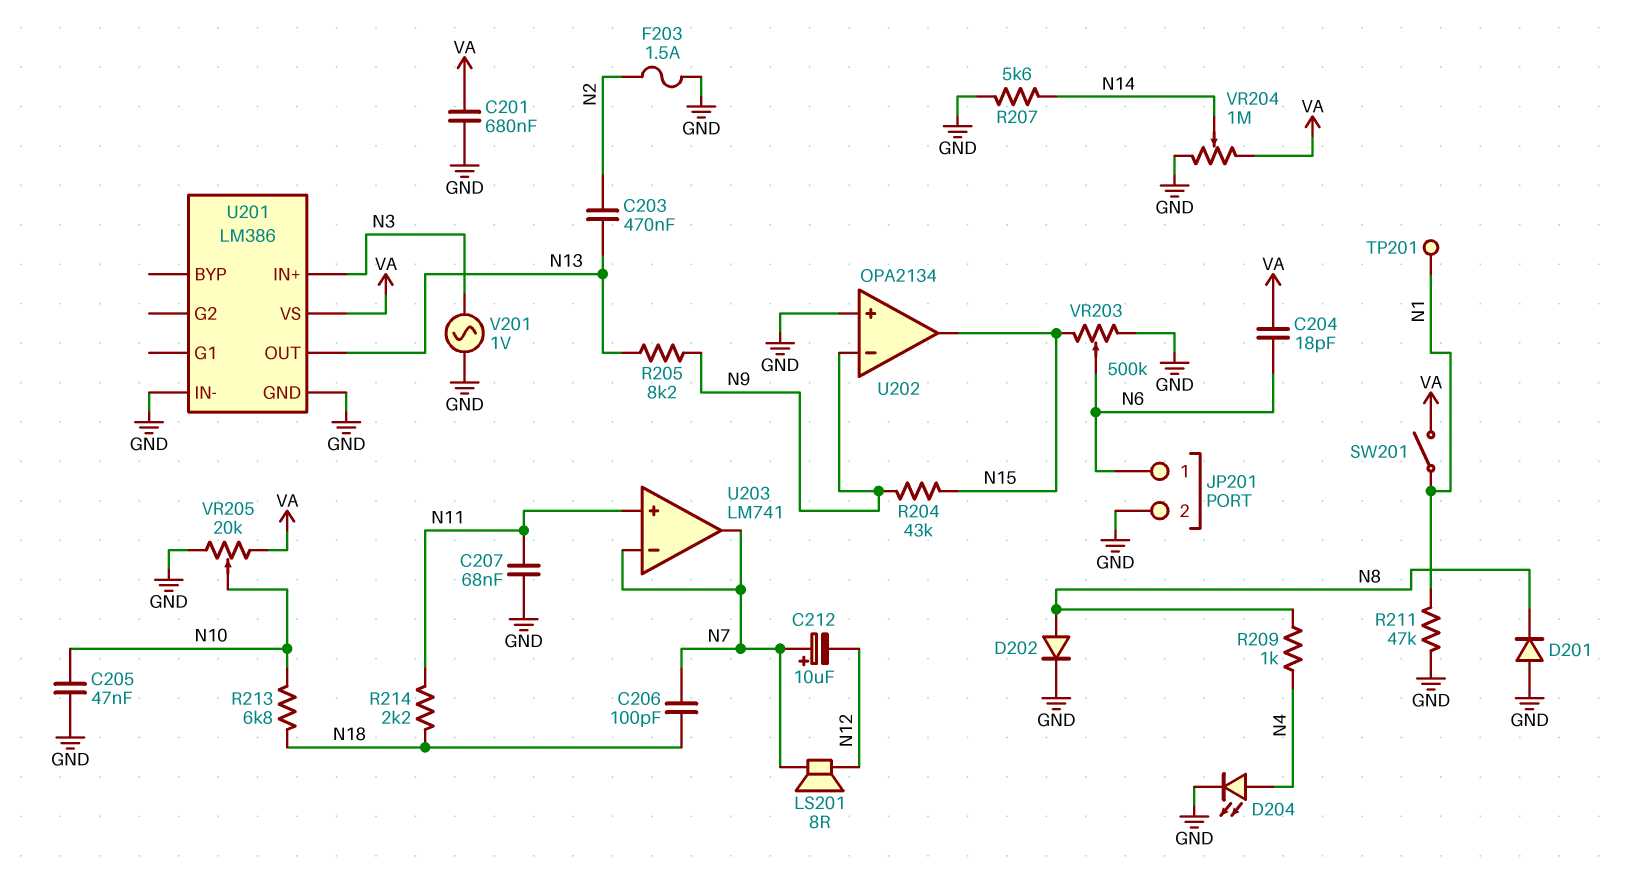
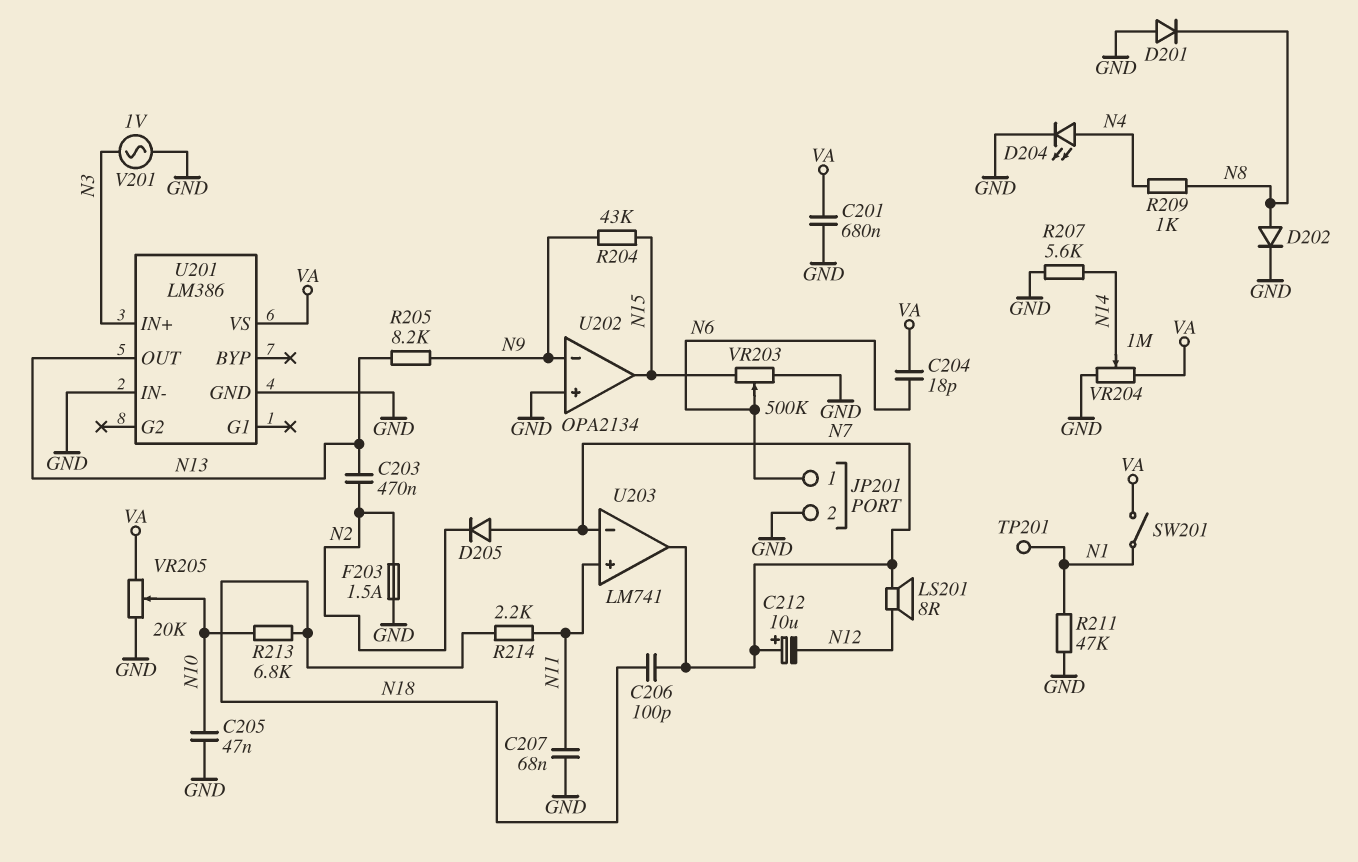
D205: none -> diode (A N7, K N2)

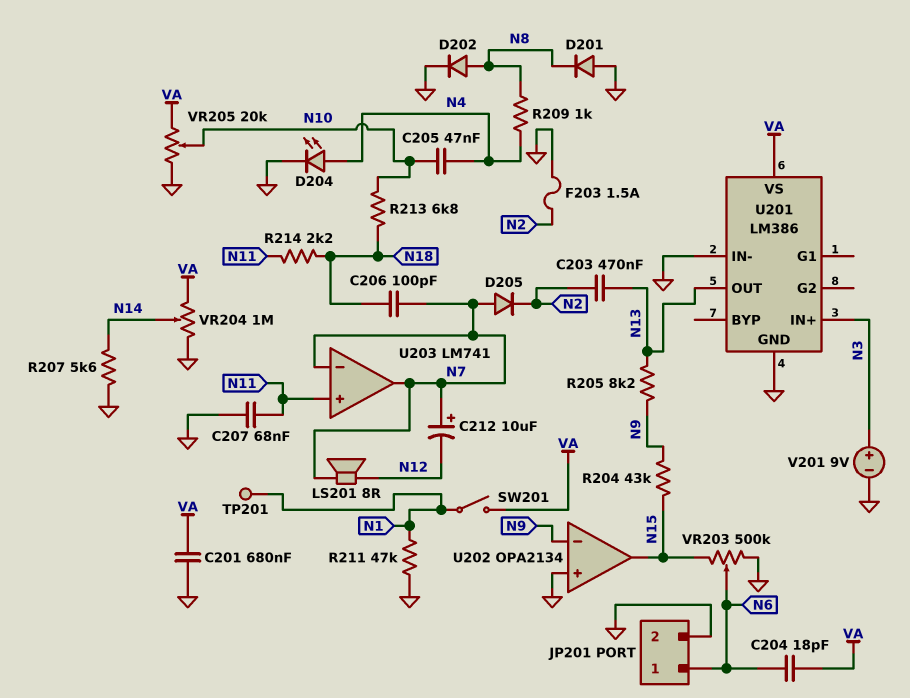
C205: 47nF (GND, N10) -> 47nF (N4, N10)
V201: AC 1V (GND, N3) -> 9V (plus N3, minus GND)

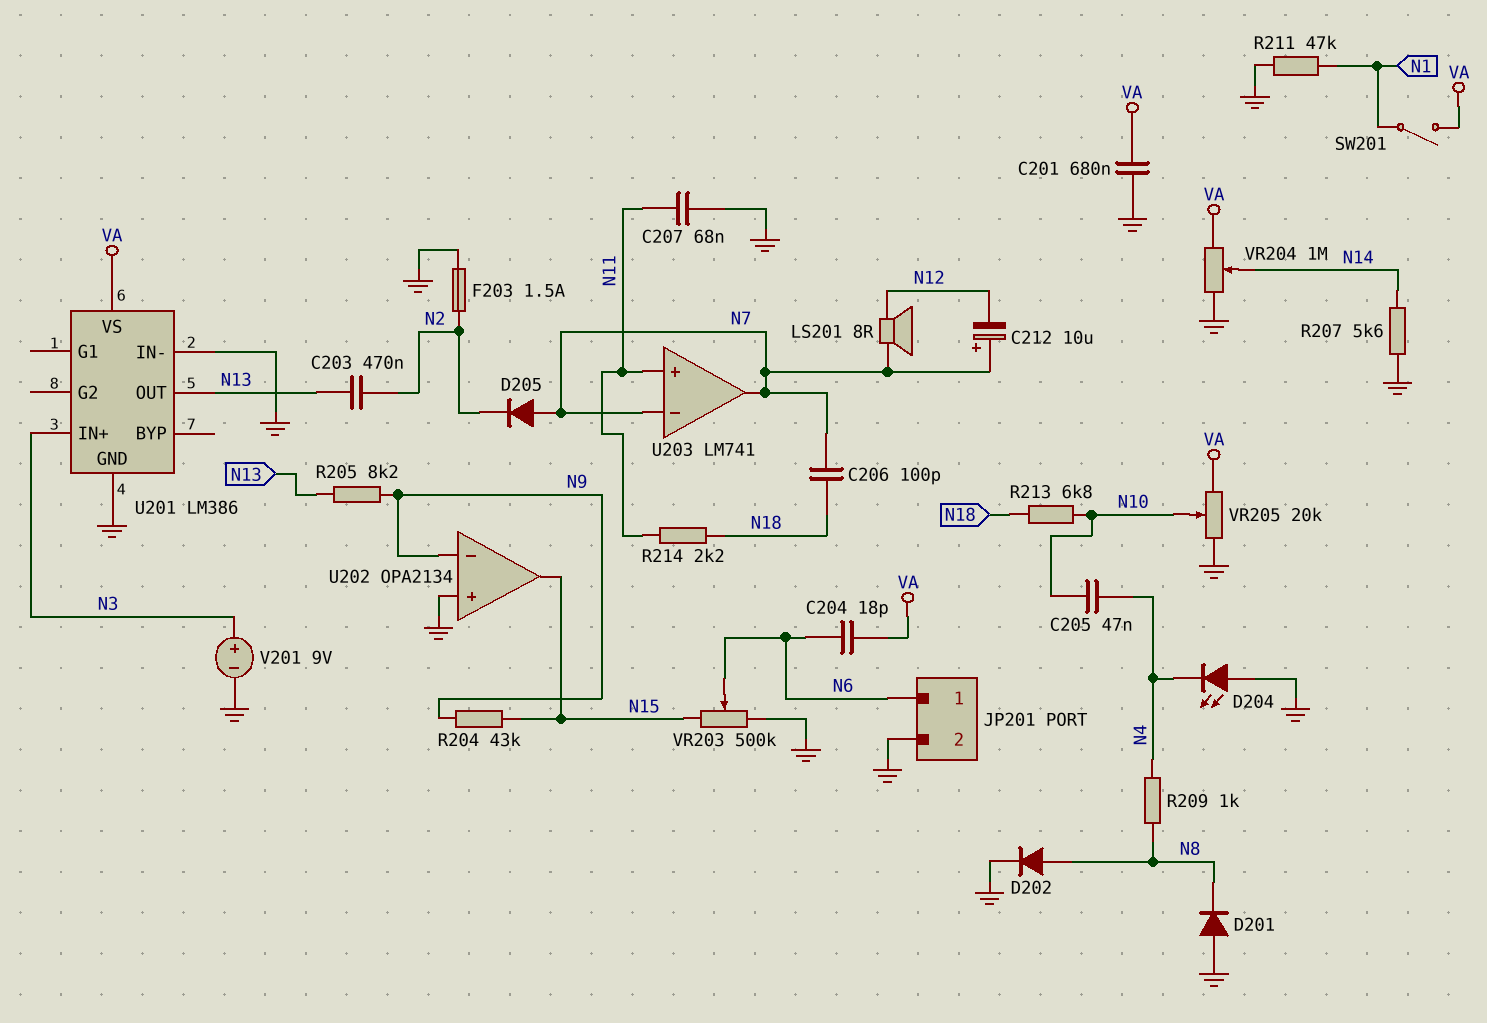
D204: LED (A N4, K GND) -> LED (A GND, K N4)
TP201: test point (N1) -> none

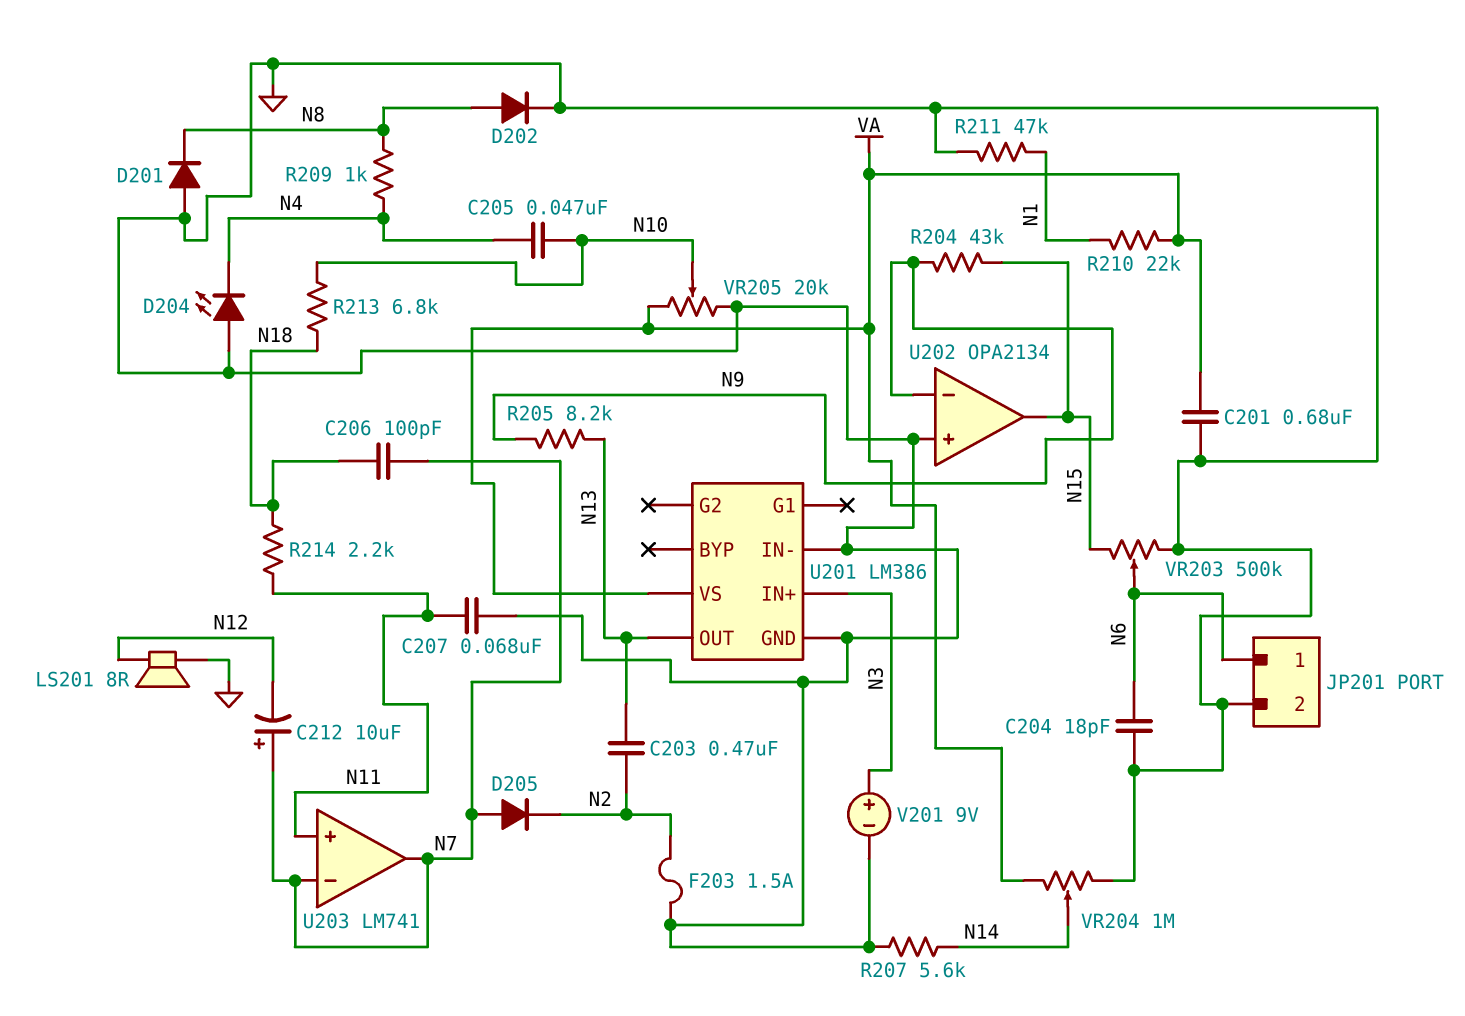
C204: 18pF (N6, VA) -> 18pF (GND, N6)
LS201: speaker 8R (N7, N12) -> speaker 8R (GND, N12)
R210: none -> 22k (N1, VA)
SW201: switch (N1, VA) -> none

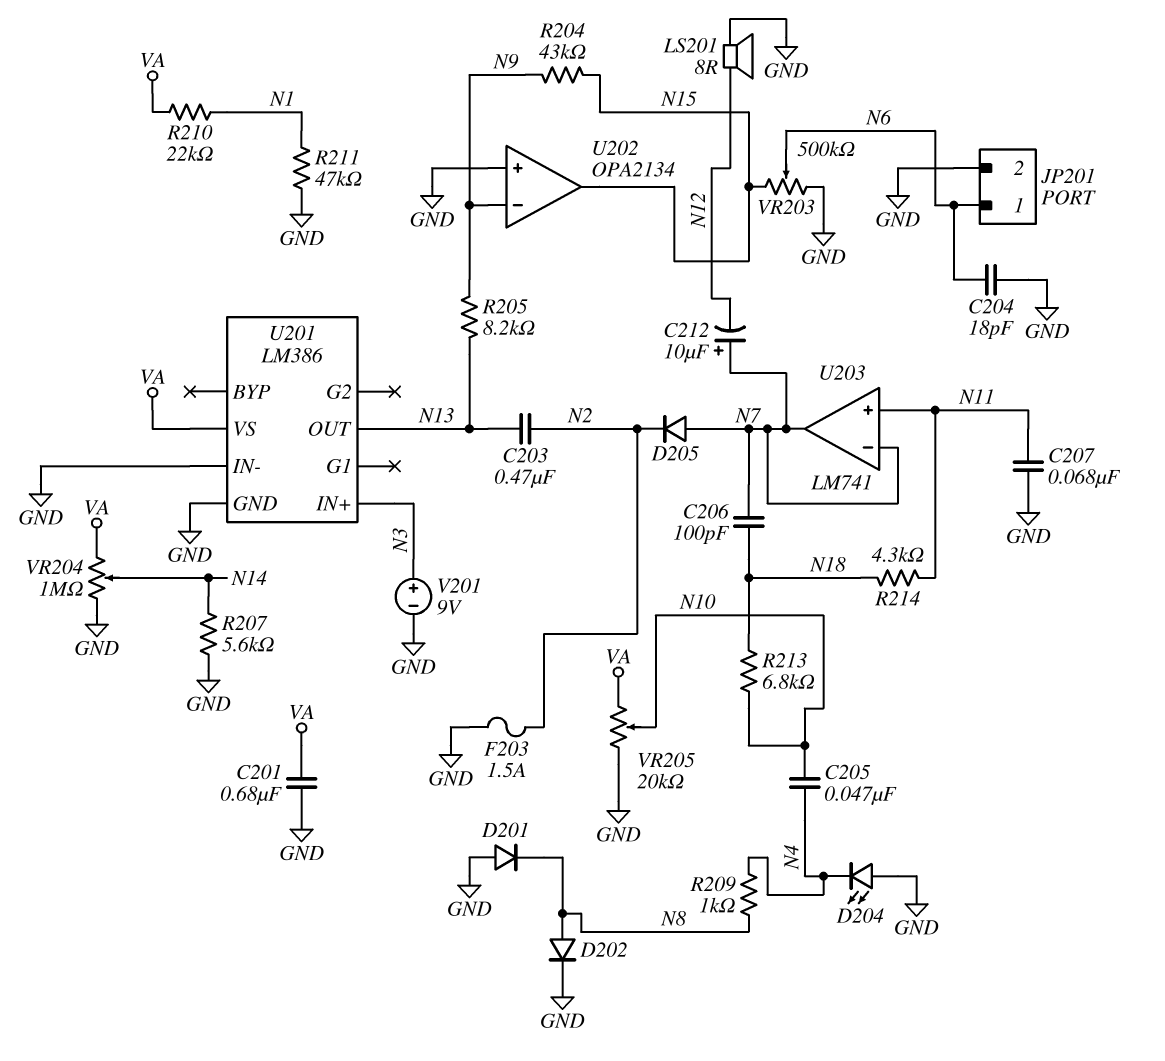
R214: 2.2k (N11, N18) -> 4.3k (N11, N18)

